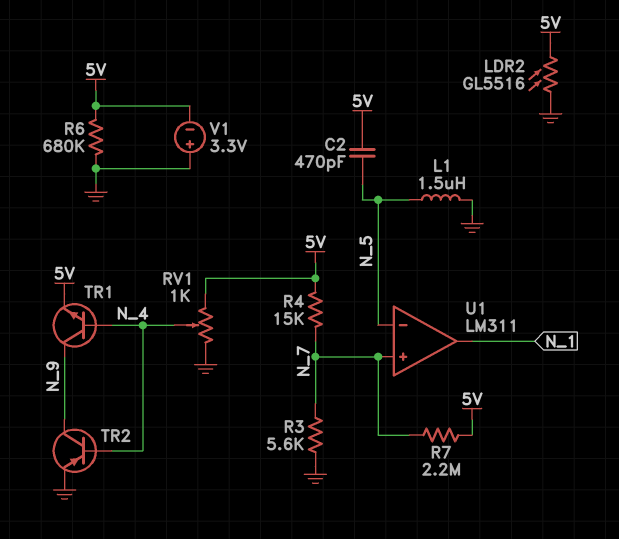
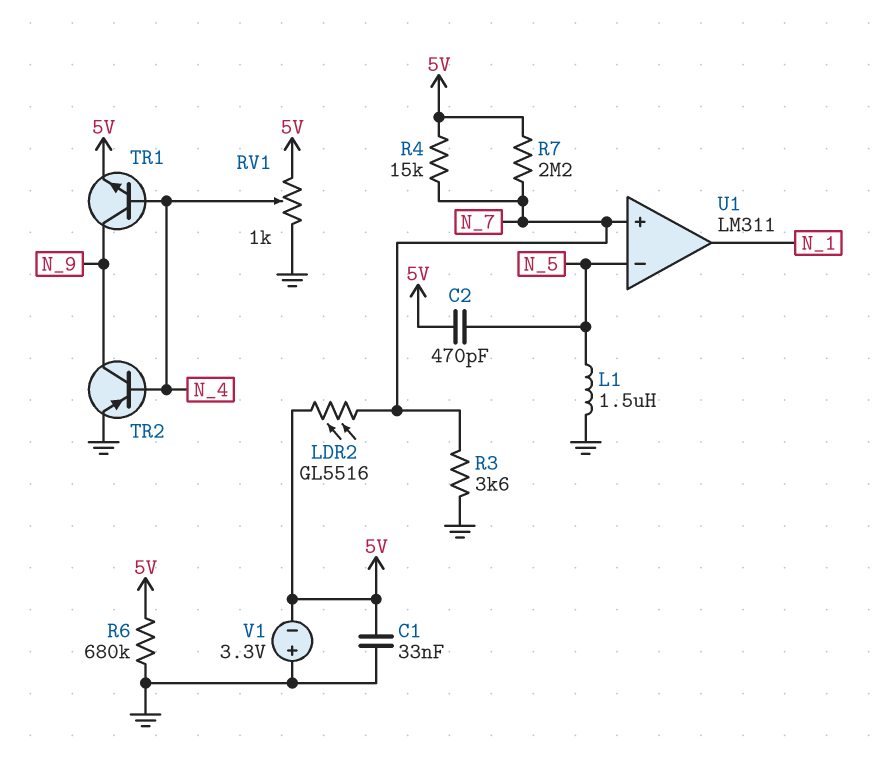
C1: none -> 33nF (5V, GND)
LDR2: GL5516 (5V, GND) -> GL5516 (5V, N_7)
R3: 5.6k (GND, N_7) -> 3.6k (GND, N_7)

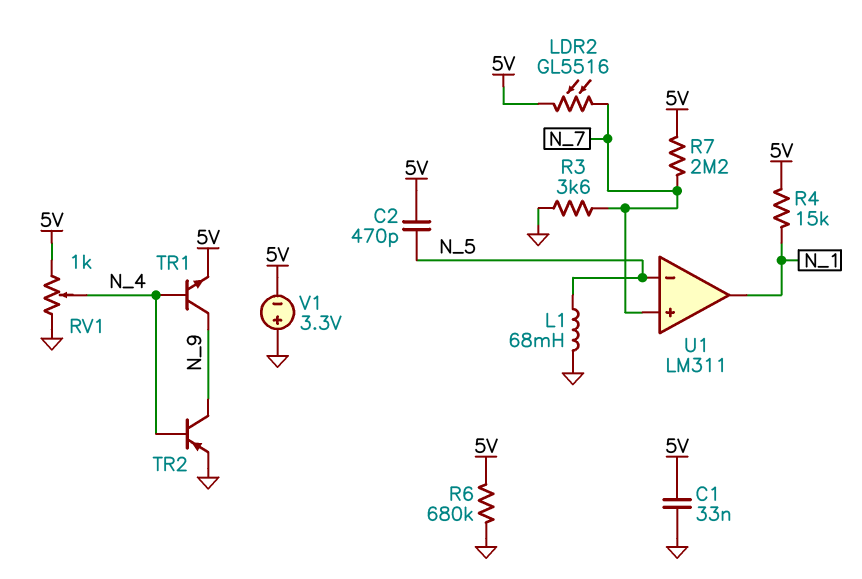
L1: 1.5uH (GND, N_5) -> 68mH (GND, N_5)
R4: 15k (5V, N_7) -> 15k (5V, N_1)

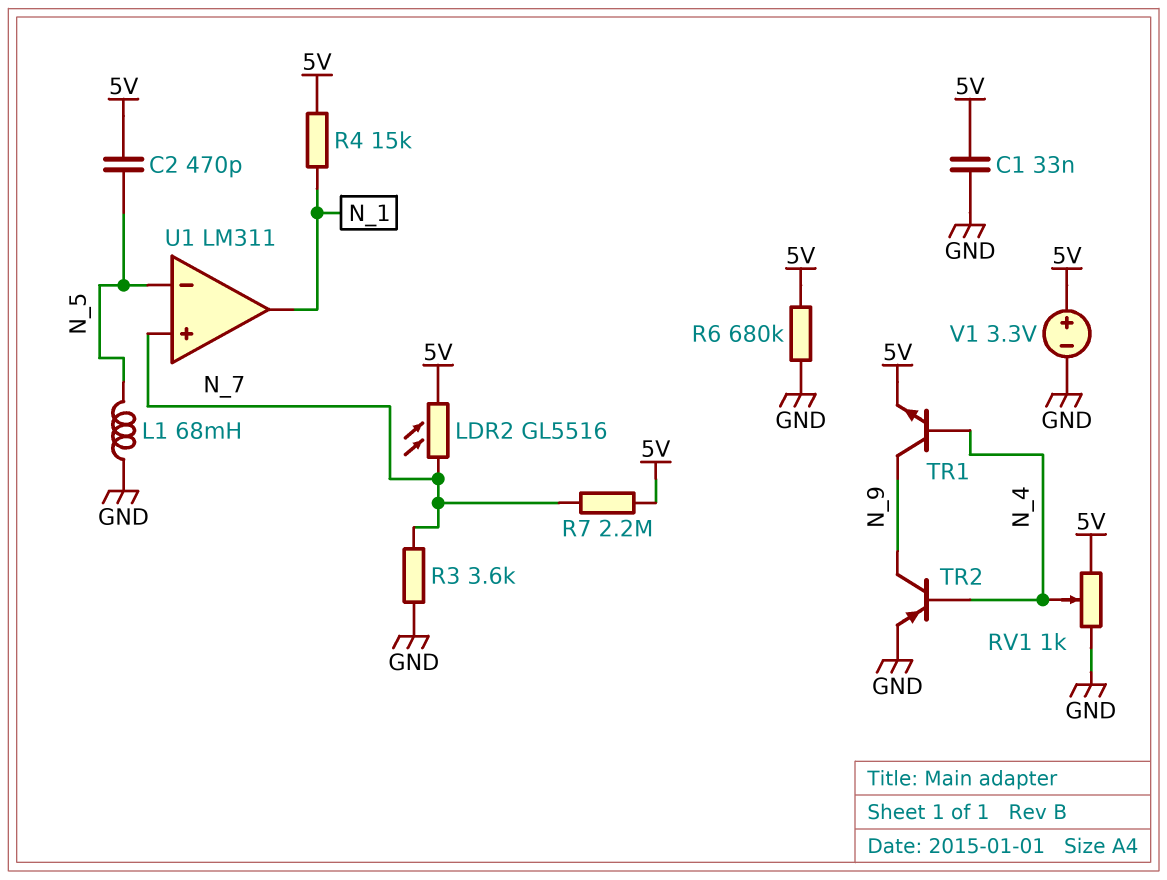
V1: 3.3V (plus GND, minus 5V) -> 3.3V (plus 5V, minus GND)

